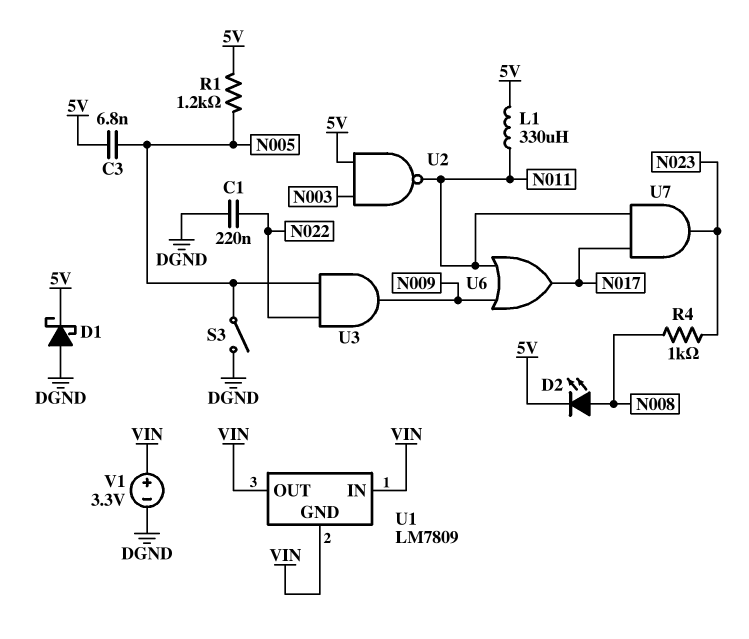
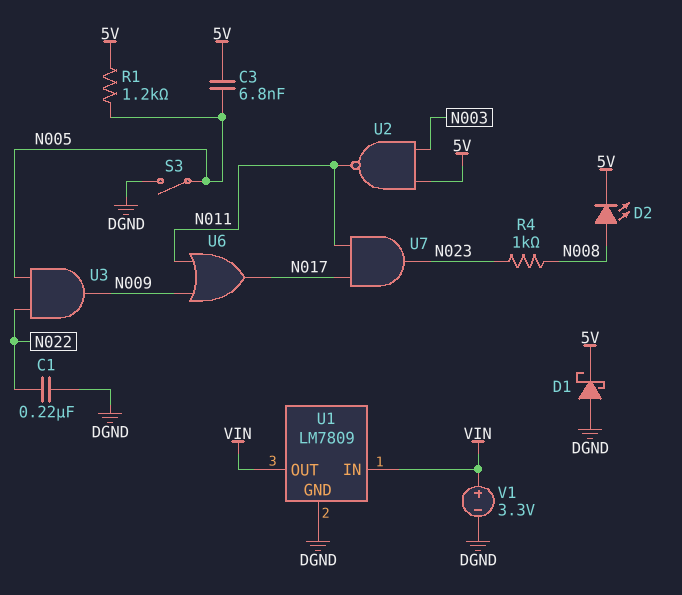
L1: 330uH (5V, N011) -> none
U1 pin GND: VIN -> DGND

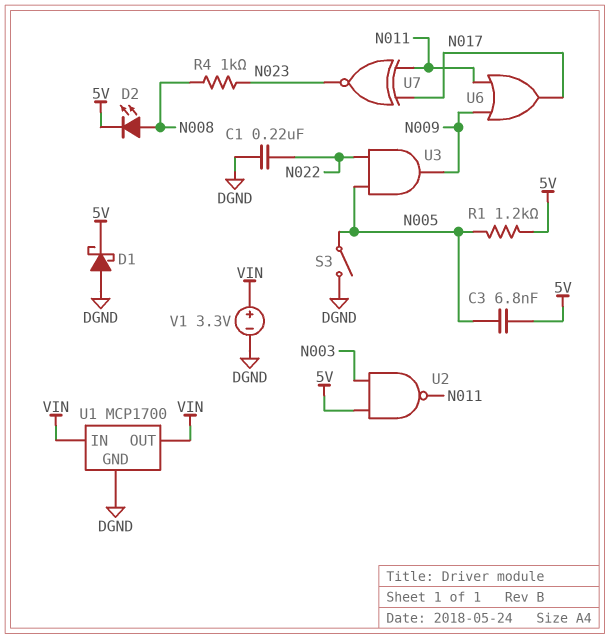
U1: LM7809 -> MCP1700
U7: AND (in N011, in N017, out N023) -> XNOR (in N011, in N017, out N023)

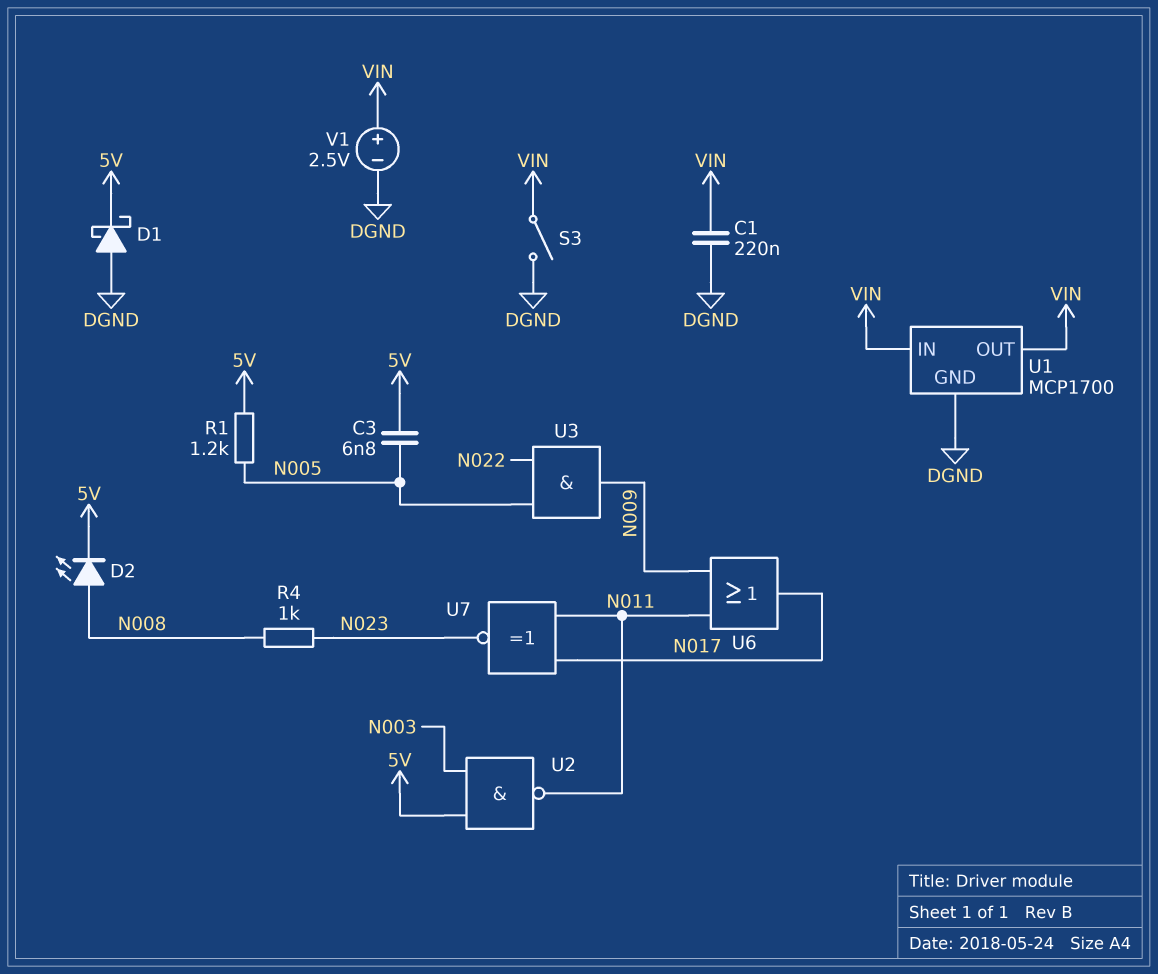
C1: 220nF (DGND, N022) -> 220nF (DGND, VIN)
S3: switch (DGND, N005) -> switch (DGND, VIN)
V1: 3.3V (plus VIN, minus DGND) -> 2.5V (plus VIN, minus DGND)

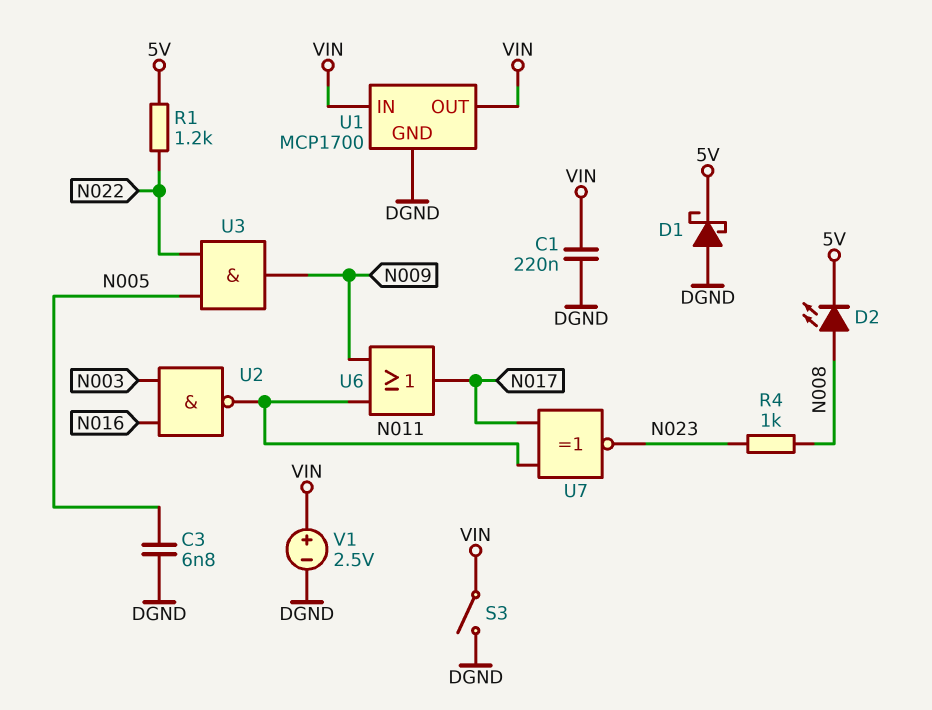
C3: 6.8nF (5V, N005) -> 6.8nF (DGND, N005)
R1: 1.2k (5V, N005) -> 1.2k (5V, N022)
U2: NAND (in 5V, in N003, out N011) -> NAND (in N003, in N016, out N011)

